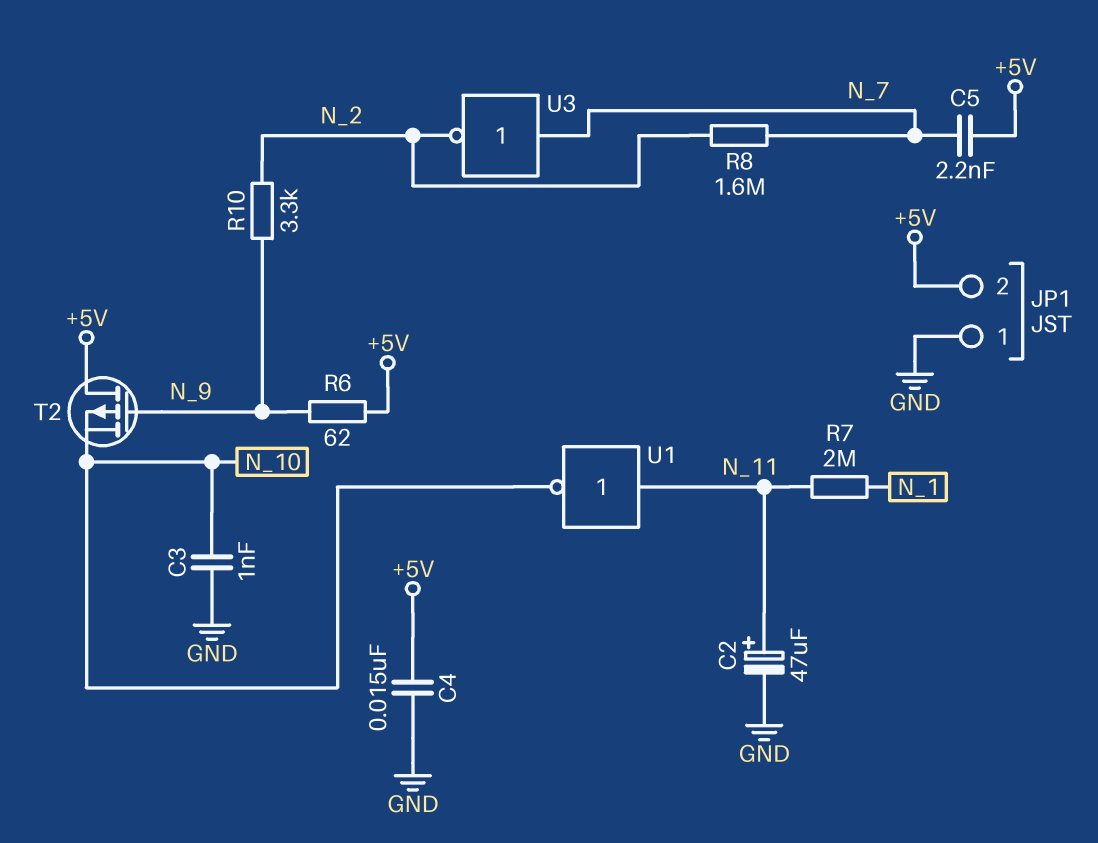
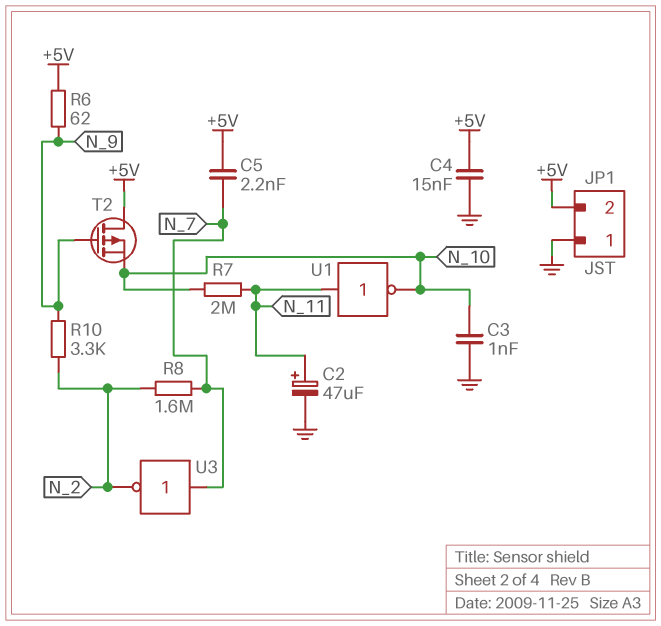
R7: 2M (N_1, N_11) -> 2M (N_10, N_11)

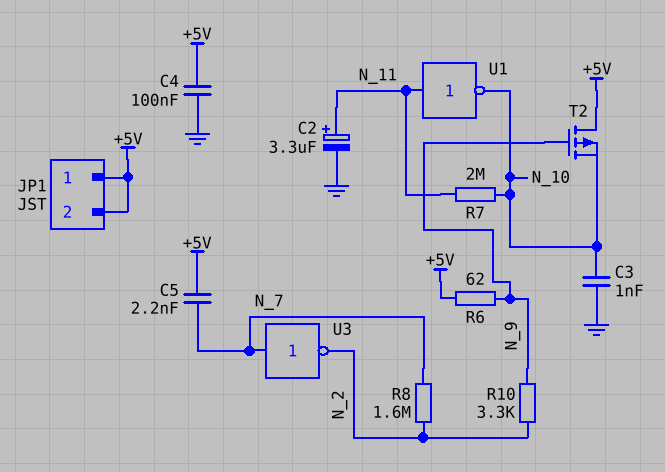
C2: 47uF (plus N_11, minus GND) -> 3.3uF (plus N_11, minus GND)
C4: 15nF (+5V, GND) -> 100nF (+5V, GND)
JP1 pin 1: GND -> +5V

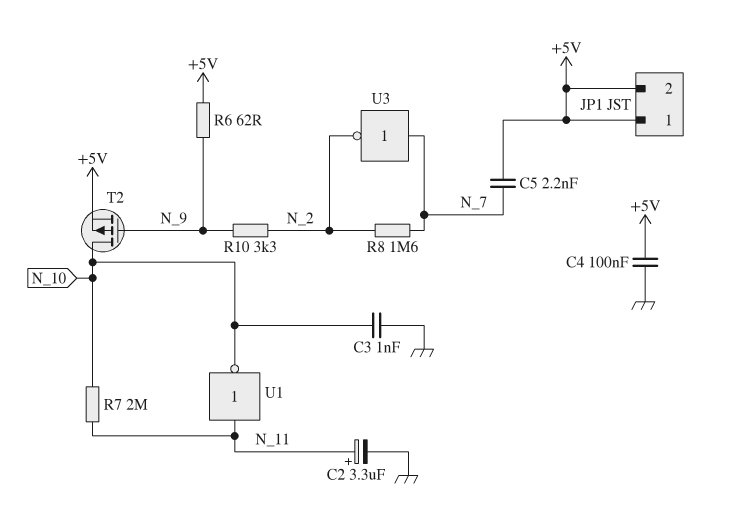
T2: PMOS (G N_9, D +5V, S N_10) -> PMOS (G N_9, D N_10, S +5V)

